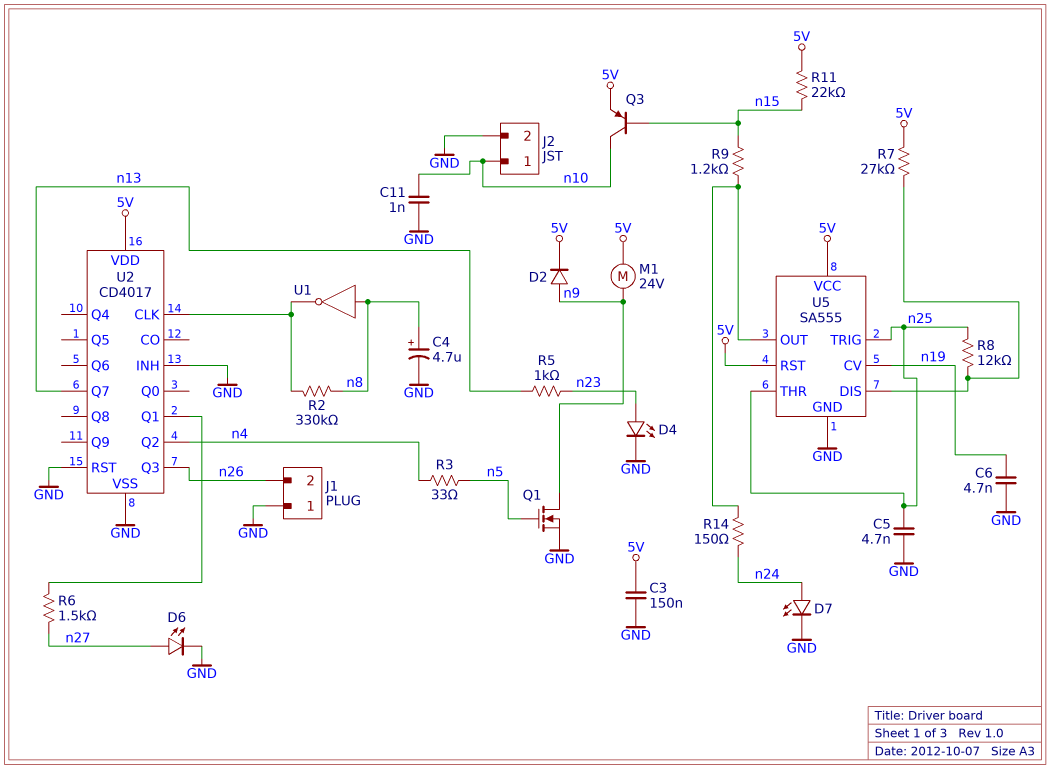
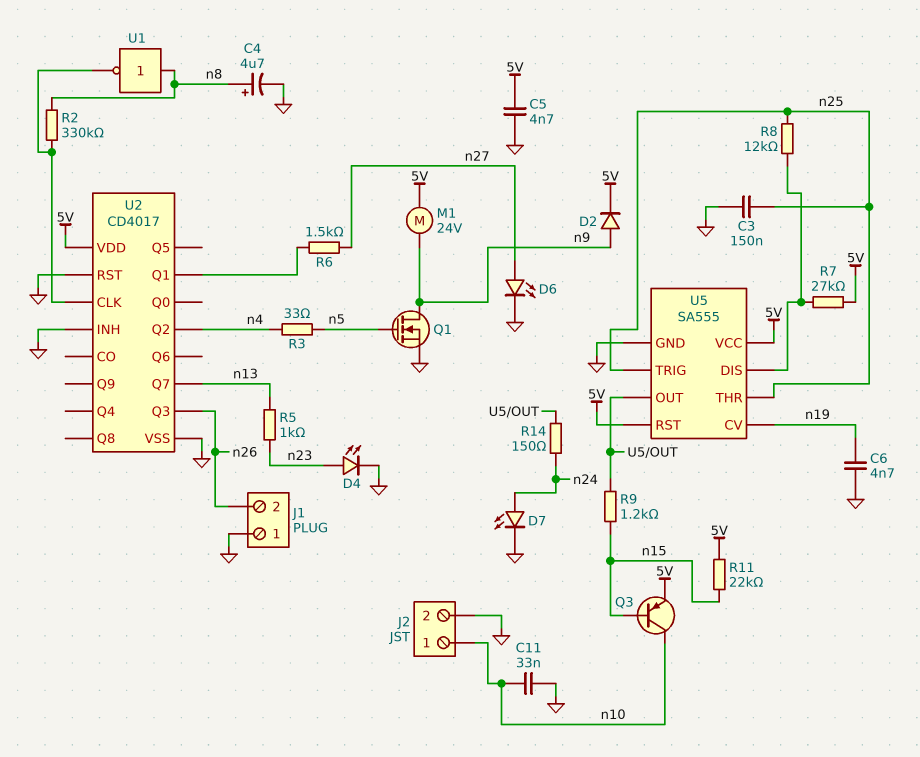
C3: 150nF (5V, GND) -> 150nF (GND, n25)
C5: 4.7nF (GND, n25) -> 4.7nF (5V, GND)
C11: 1nF (GND, n10) -> 33nF (GND, n10)

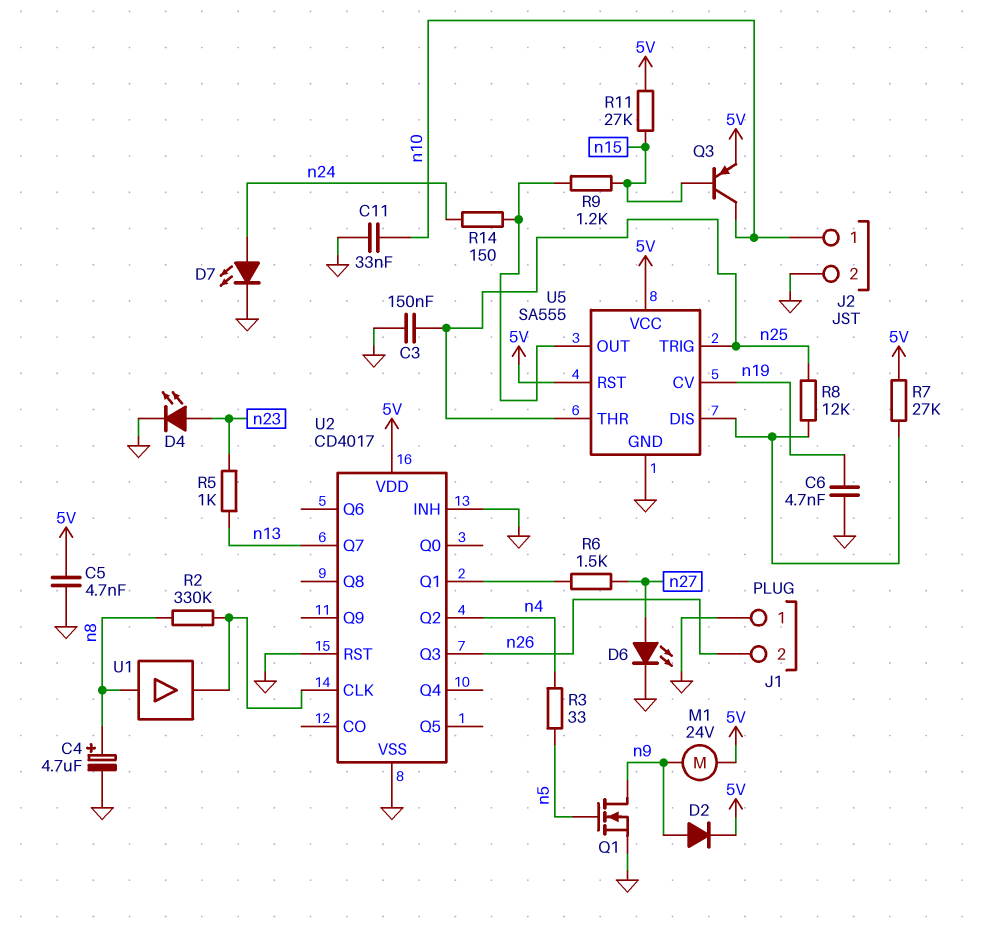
R11: 22k (5V, n15) -> 27k (5V, n15)
U1: NOT (in n8, out U2/CLK) -> buffer (in n8, out U2/CLK)

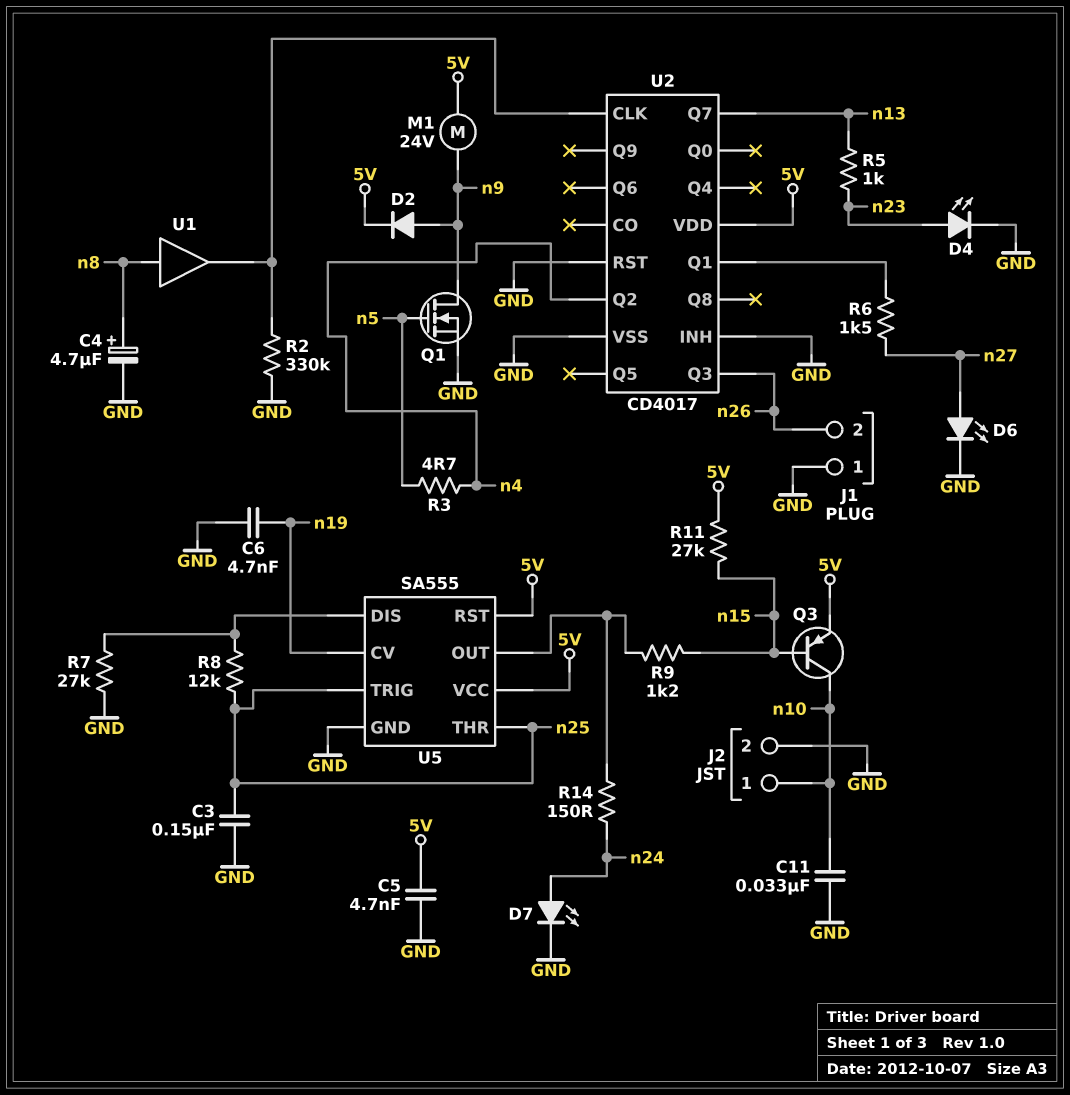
R2: 330k (U2/CLK, n8) -> 330k (GND, U2/CLK)
R3: 33 (n4, n5) -> 4.7 (n4, n5)
R7: 27k (5V, U5/DIS) -> 27k (GND, U5/DIS)

